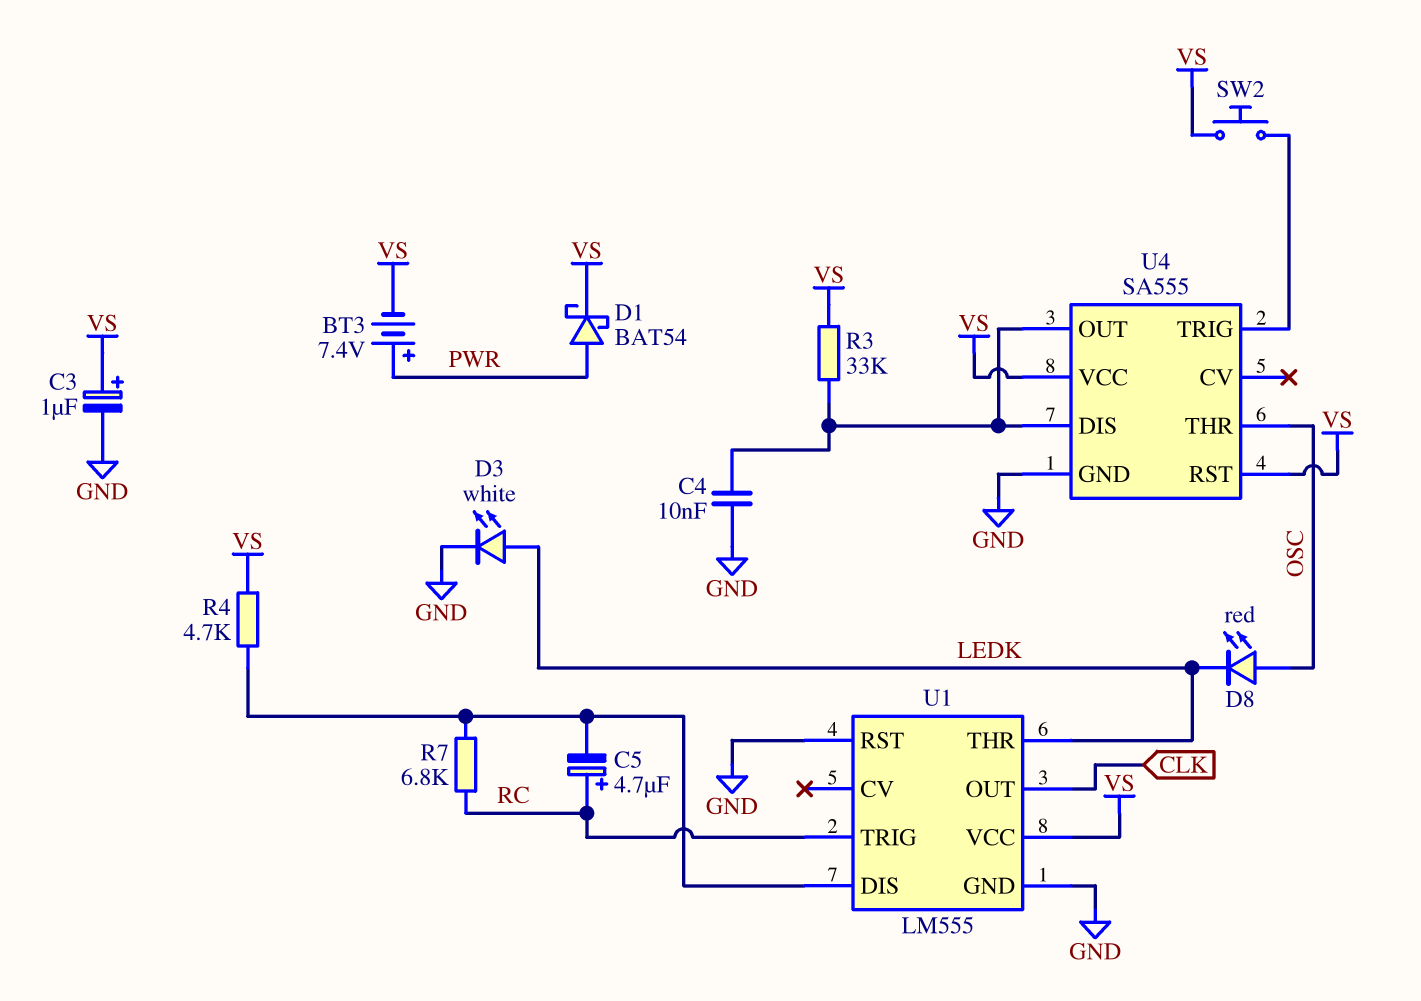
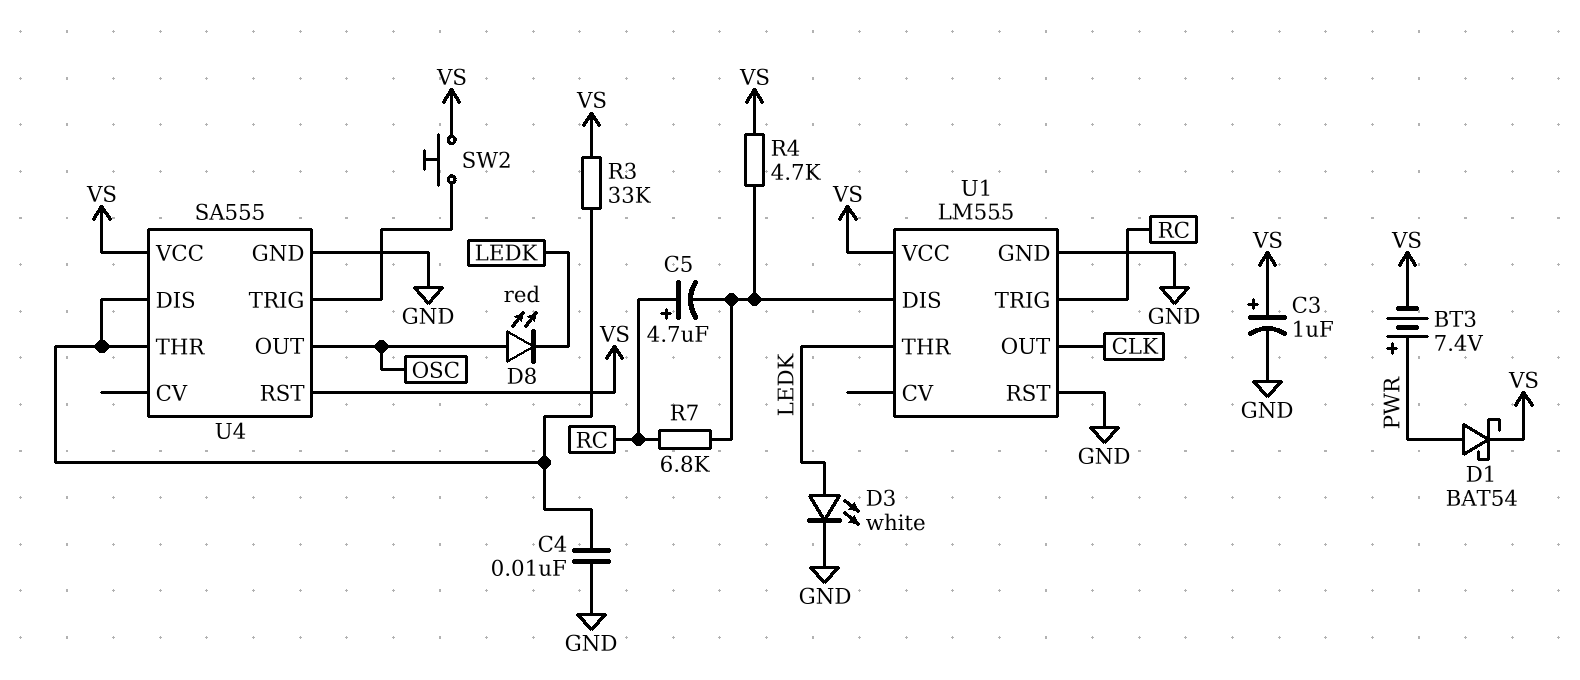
U4 pin OUT: U4/DIS -> OSC
U4 pin THR: OSC -> U4/DIS

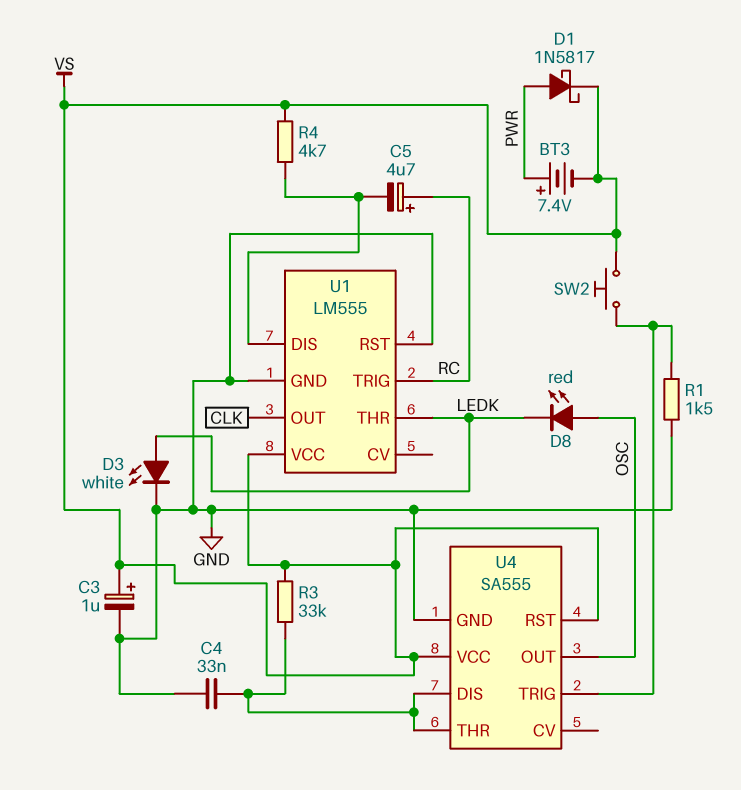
C4: 10nF (GND, U4/DIS) -> 33nF (GND, U4/DIS)
D1: schottky BAT54 (A PWR, K VS) -> schottky 1N5817 (A PWR, K VS)
R1: none -> 1.5k (GND, U4/TRIG)
R7: 6.8k (RC, U1/DIS) -> none

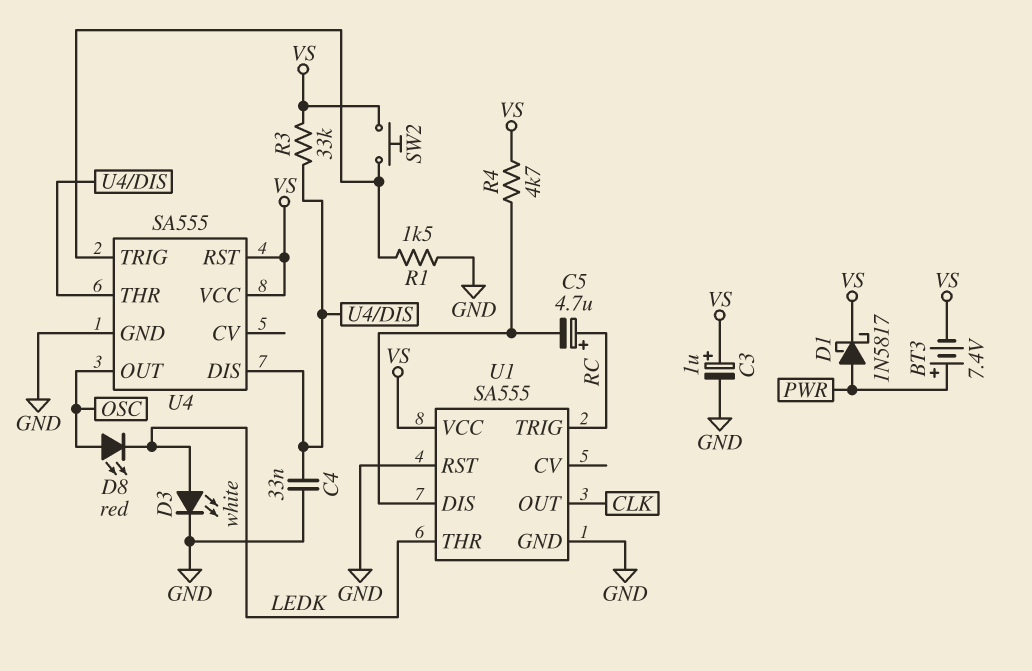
U1: LM555 -> SA555

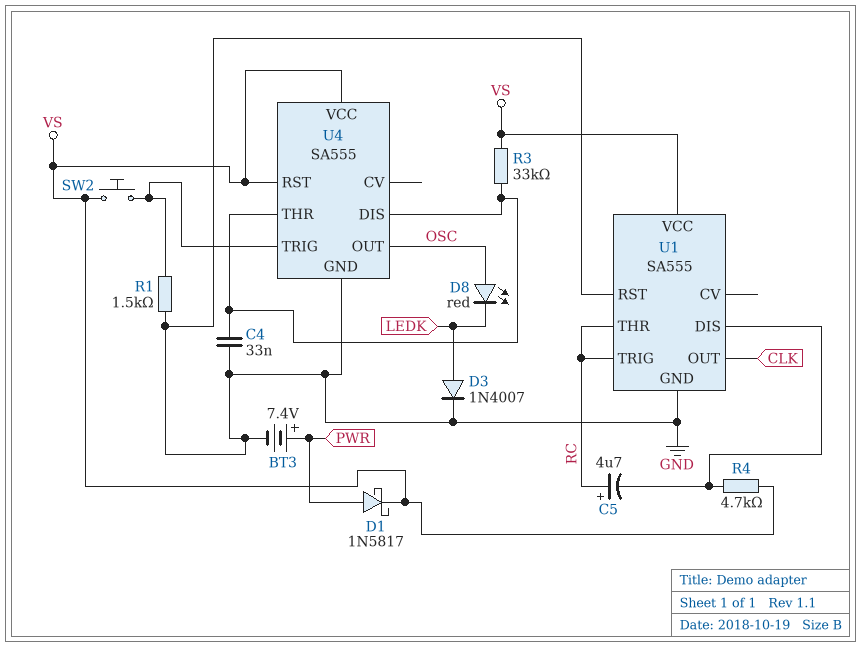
BT3: 7.4V (plus PWR, minus VS) -> 7.4V (plus PWR, minus GND)
C3: 1uF (plus VS, minus GND) -> none
D3: LED white (A LEDK, K GND) -> diode 1N4007 (A LEDK, K GND)
U1 pin THR: LEDK -> RC

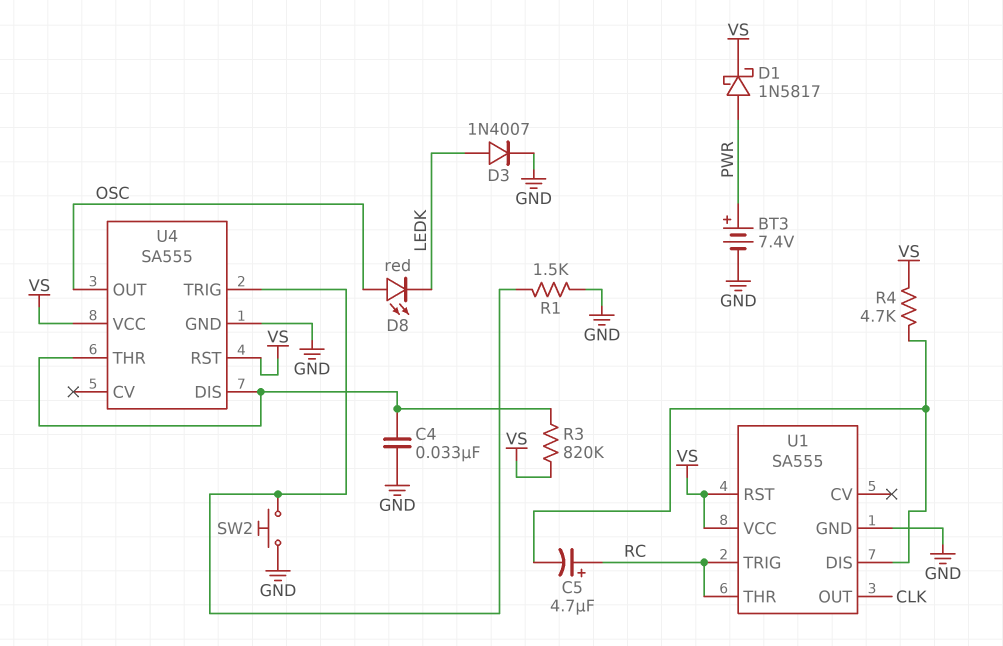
R3: 33k (U4/DIS, VS) -> 820k (U4/DIS, VS)
SW2: button (U4/TRIG, VS) -> button (GND, U4/TRIG)
U1 pin RST: GND -> VS

